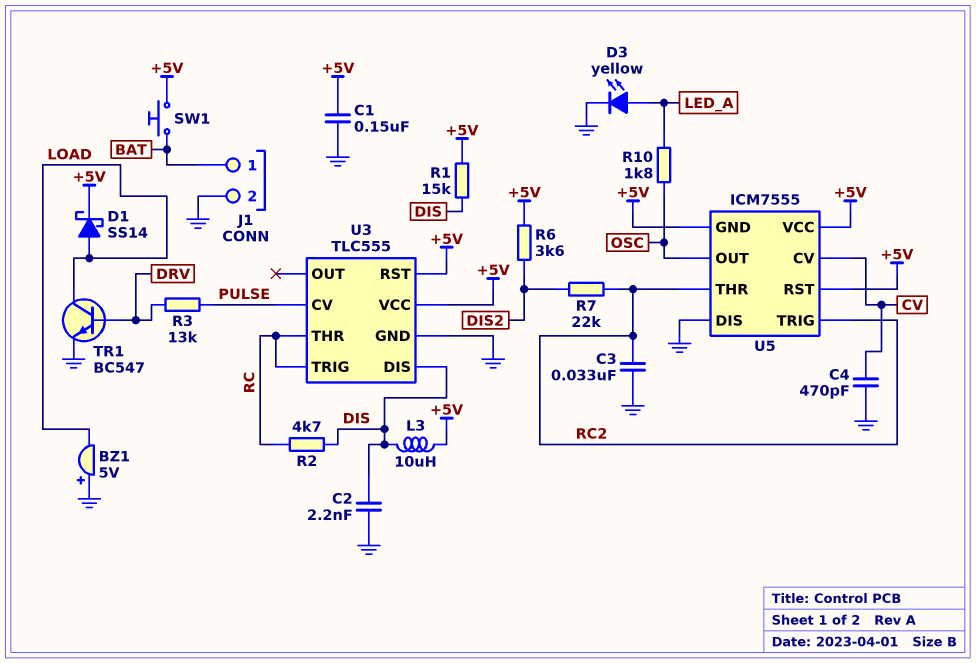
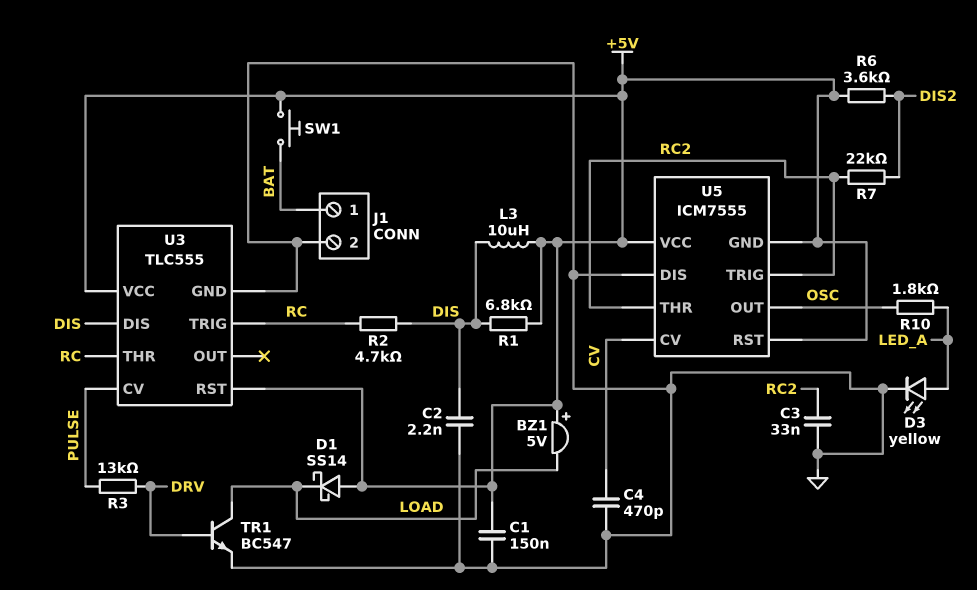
BZ1: buzzer 5V (plus GND, minus LOAD) -> buzzer 5V (plus +5V, minus LOAD)
D1: schottky SS14 (A LOAD, K +5V) -> schottky SS14 (A +5V, K LOAD)
R1: 15k (+5V, DIS) -> 6.8k (+5V, DIS)

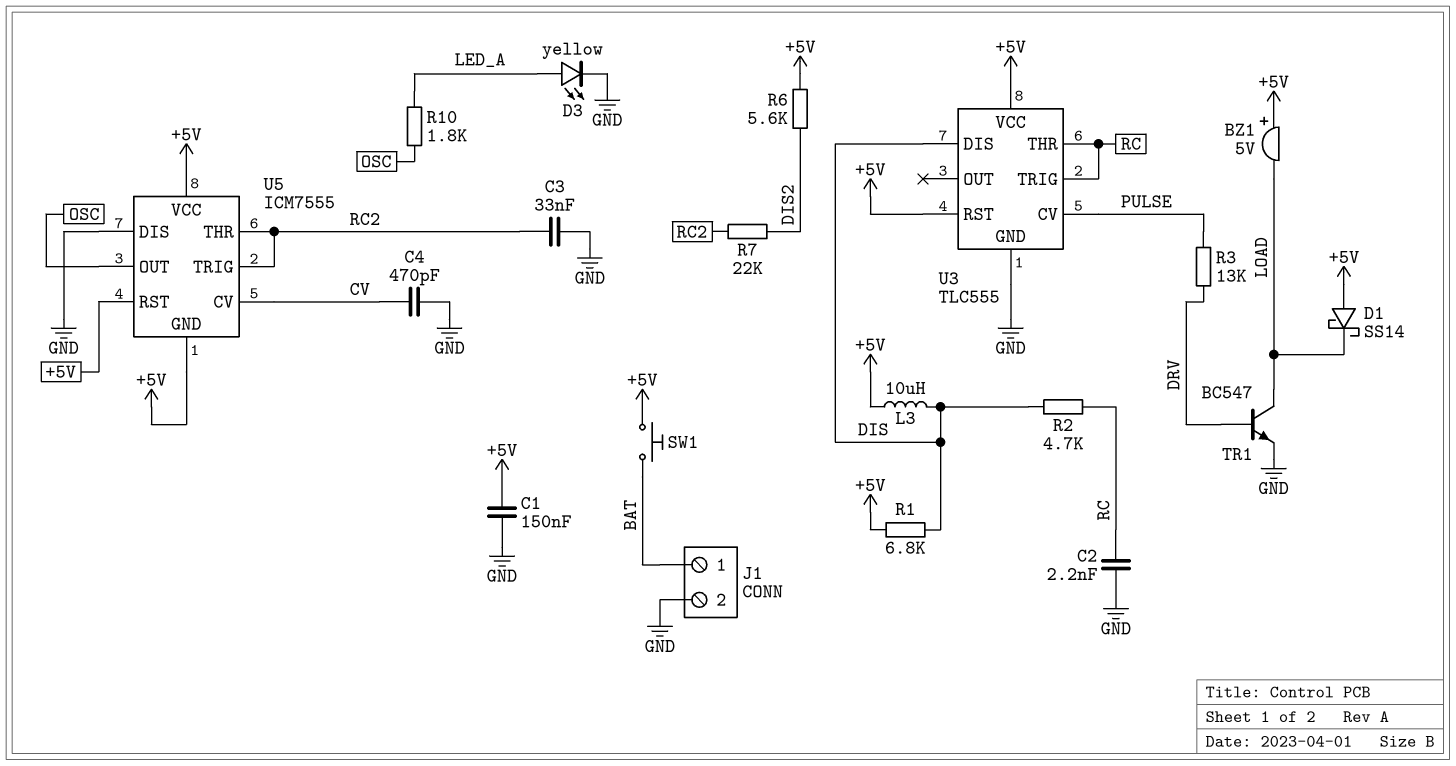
C2: 2.2nF (DIS, GND) -> 2.2nF (GND, RC)
R6: 3.6k (+5V, DIS2) -> 5.6k (+5V, DIS2)

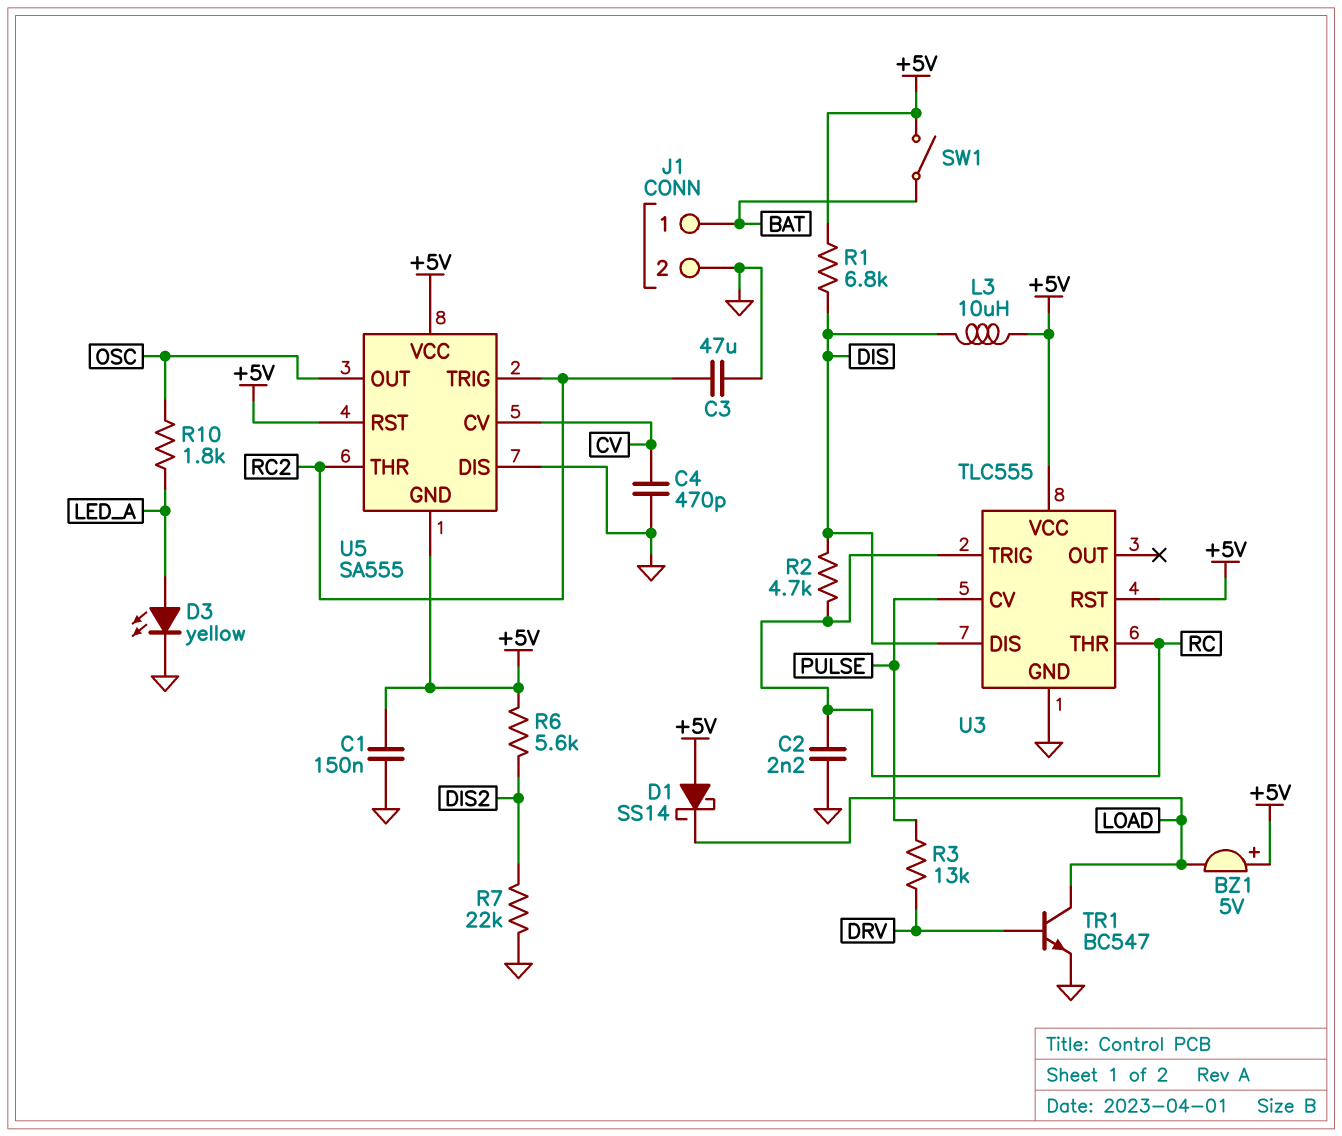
C3: 33nF (GND, RC2) -> 47uF (GND, RC2)
R7: 22k (DIS2, RC2) -> 22k (DIS2, GND)
SW1: button (+5V, BAT) -> switch (+5V, BAT)
U5: ICM7555 -> SA555

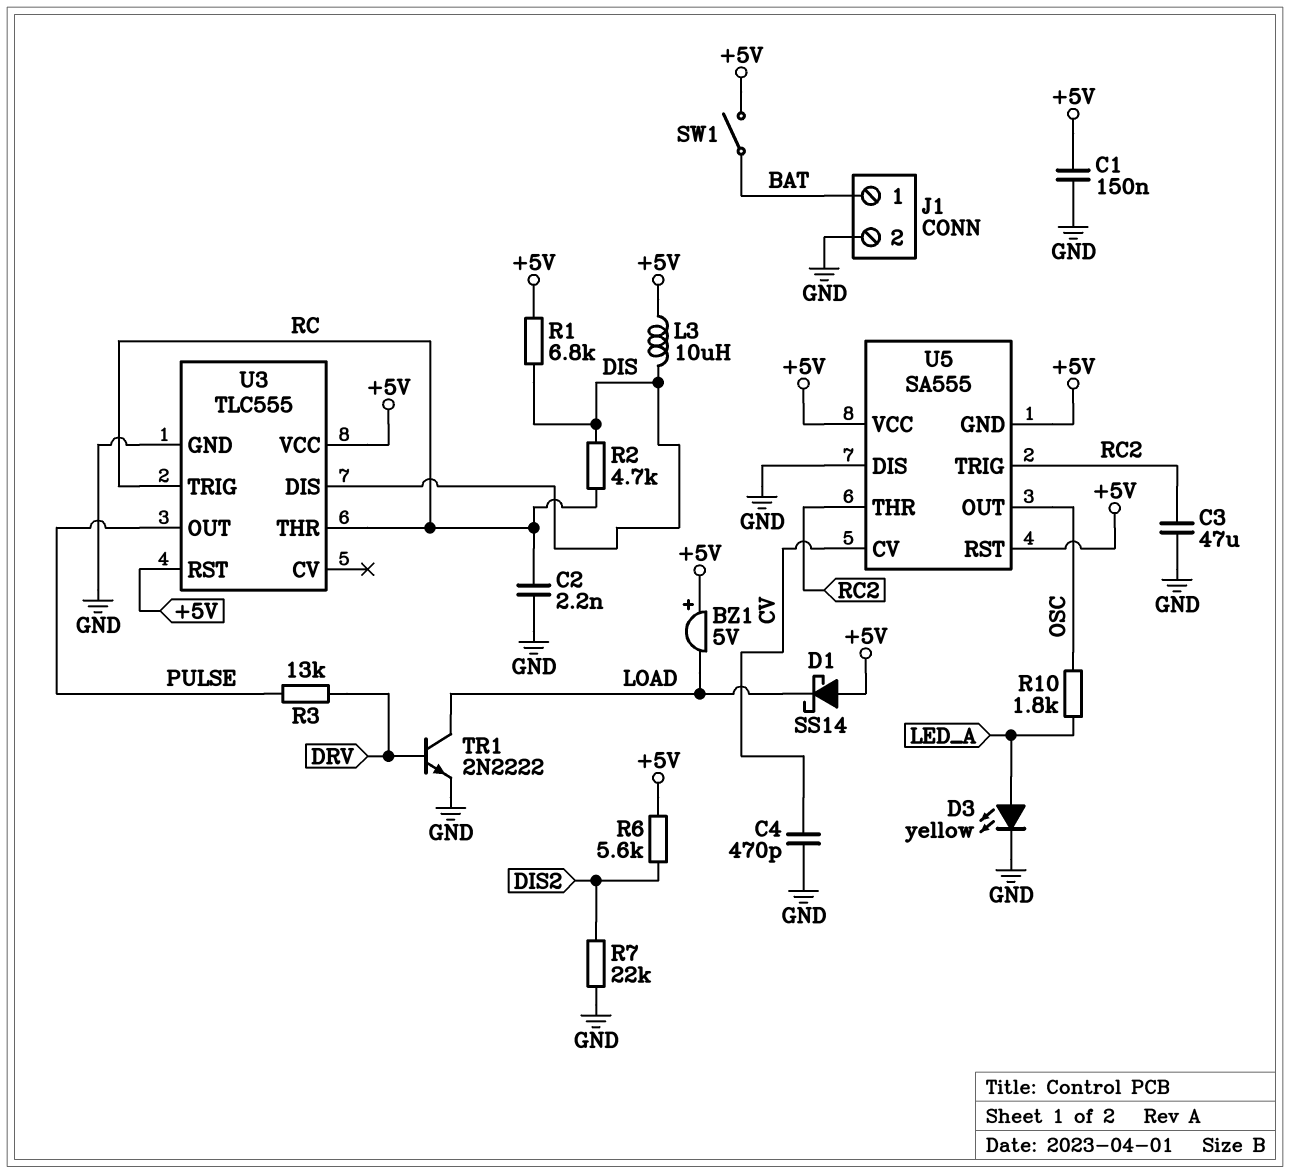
TR1: NPN BC547 (B DRV, C LOAD, E GND) -> NPN 2N2222 (B DRV, C LOAD, E GND)
U3 pin CV: PULSE -> none
U3 pin OUT: none -> PULSE

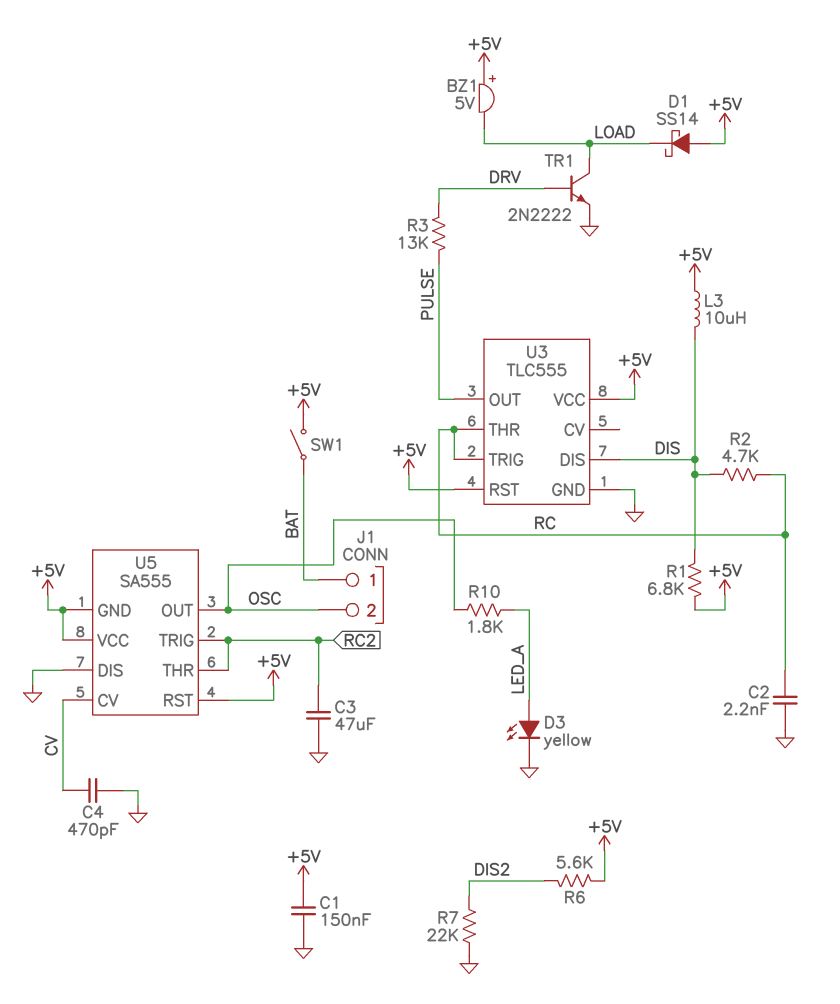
J1 pin 2: GND -> OSC

